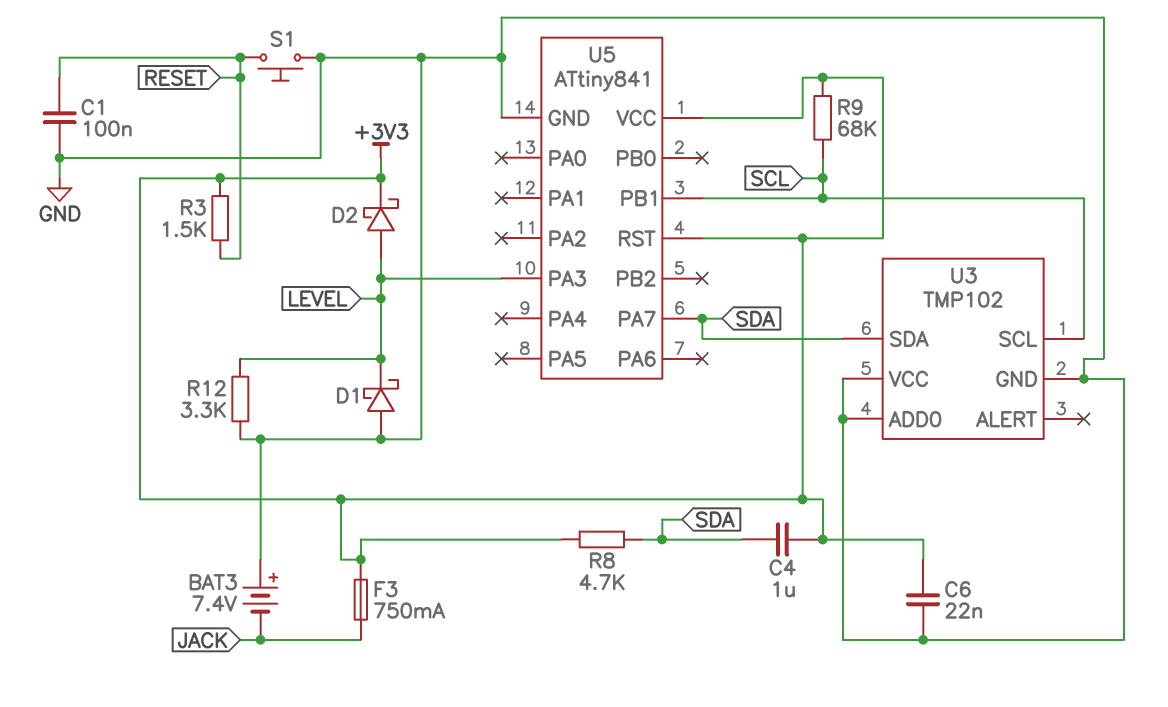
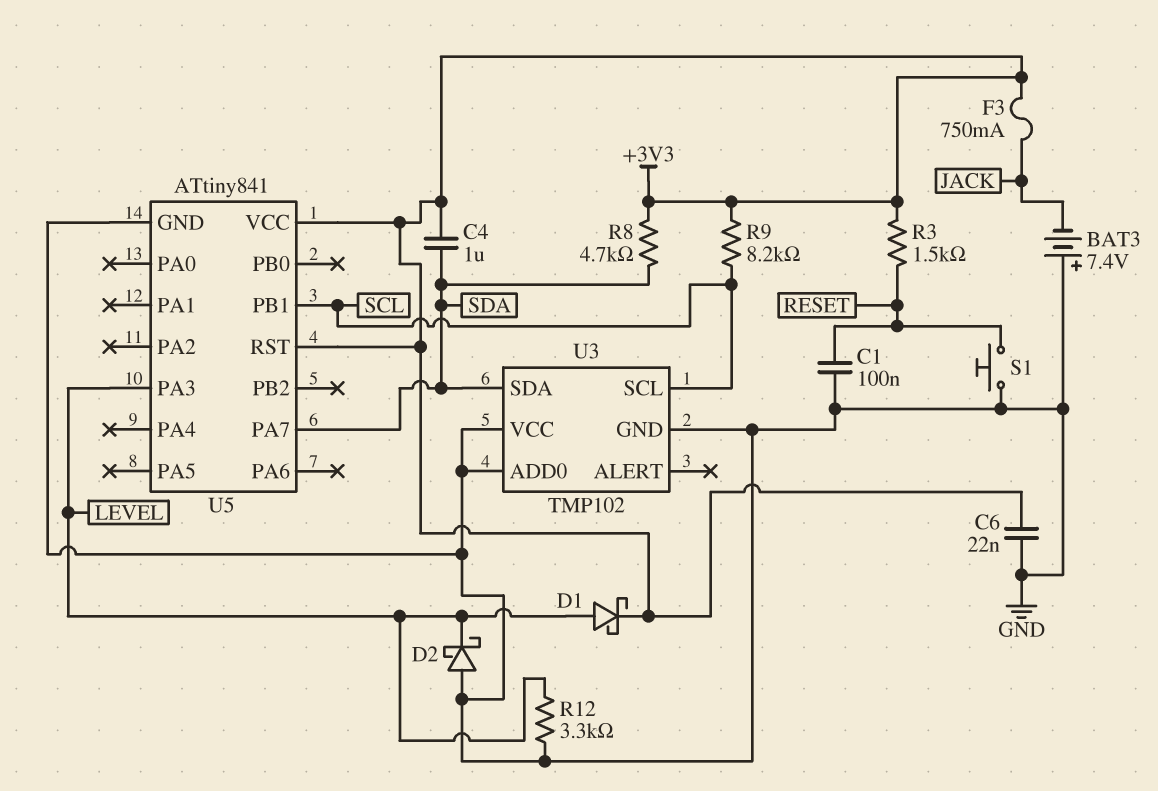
D1: schottky (A GND, K LEVEL) -> schottky (A LEVEL, K +3V3)
D2: schottky (A LEVEL, K +3V3) -> schottky (A GND, K LEVEL)
R9: 68k (+3V3, SCL) -> 8.2k (+3V3, SCL)

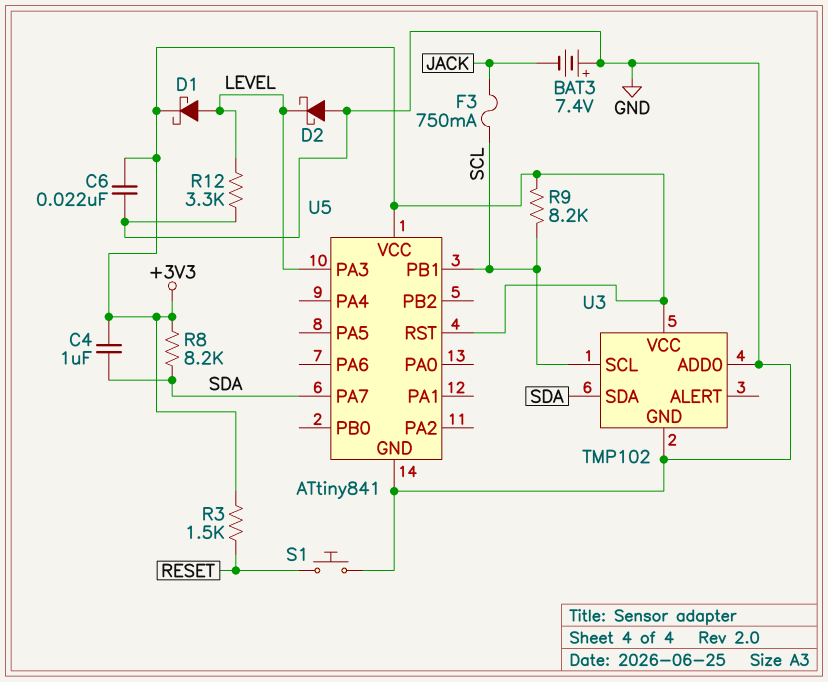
C1: 100nF (GND, RESET) -> none
F3: 750mA (+3V3, JACK) -> 750mA (JACK, SCL)
R8: 4.7k (+3V3, SDA) -> 8.2k (+3V3, SDA)
U3 pin VCC: GND -> +3V3

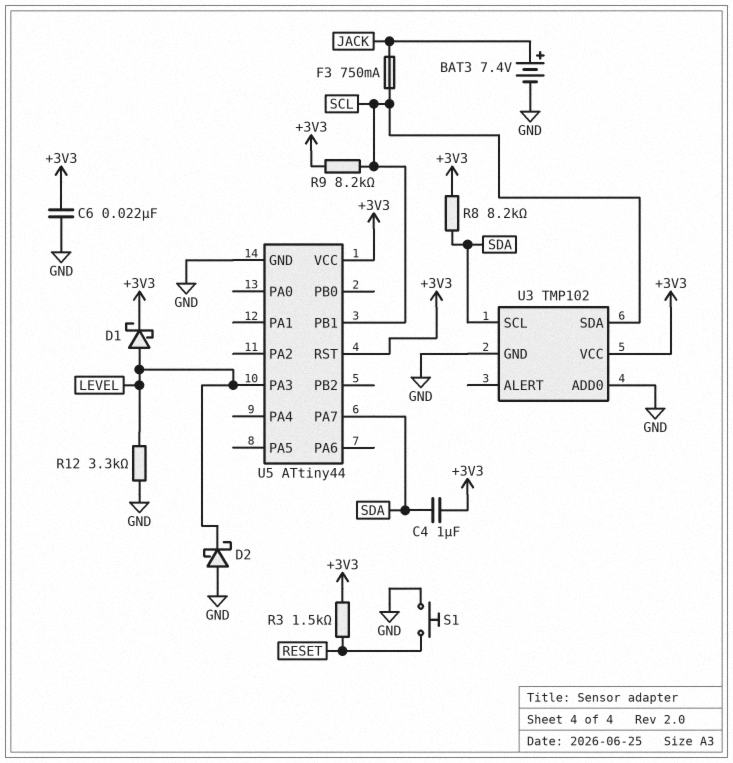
BAT3: 7.4V (plus GND, minus JACK) -> 7.4V (plus JACK, minus GND)
U3 pin SCL: SCL -> SDA
U3 pin SDA: SDA -> SCL
U5: ATtiny841 -> ATtiny44

